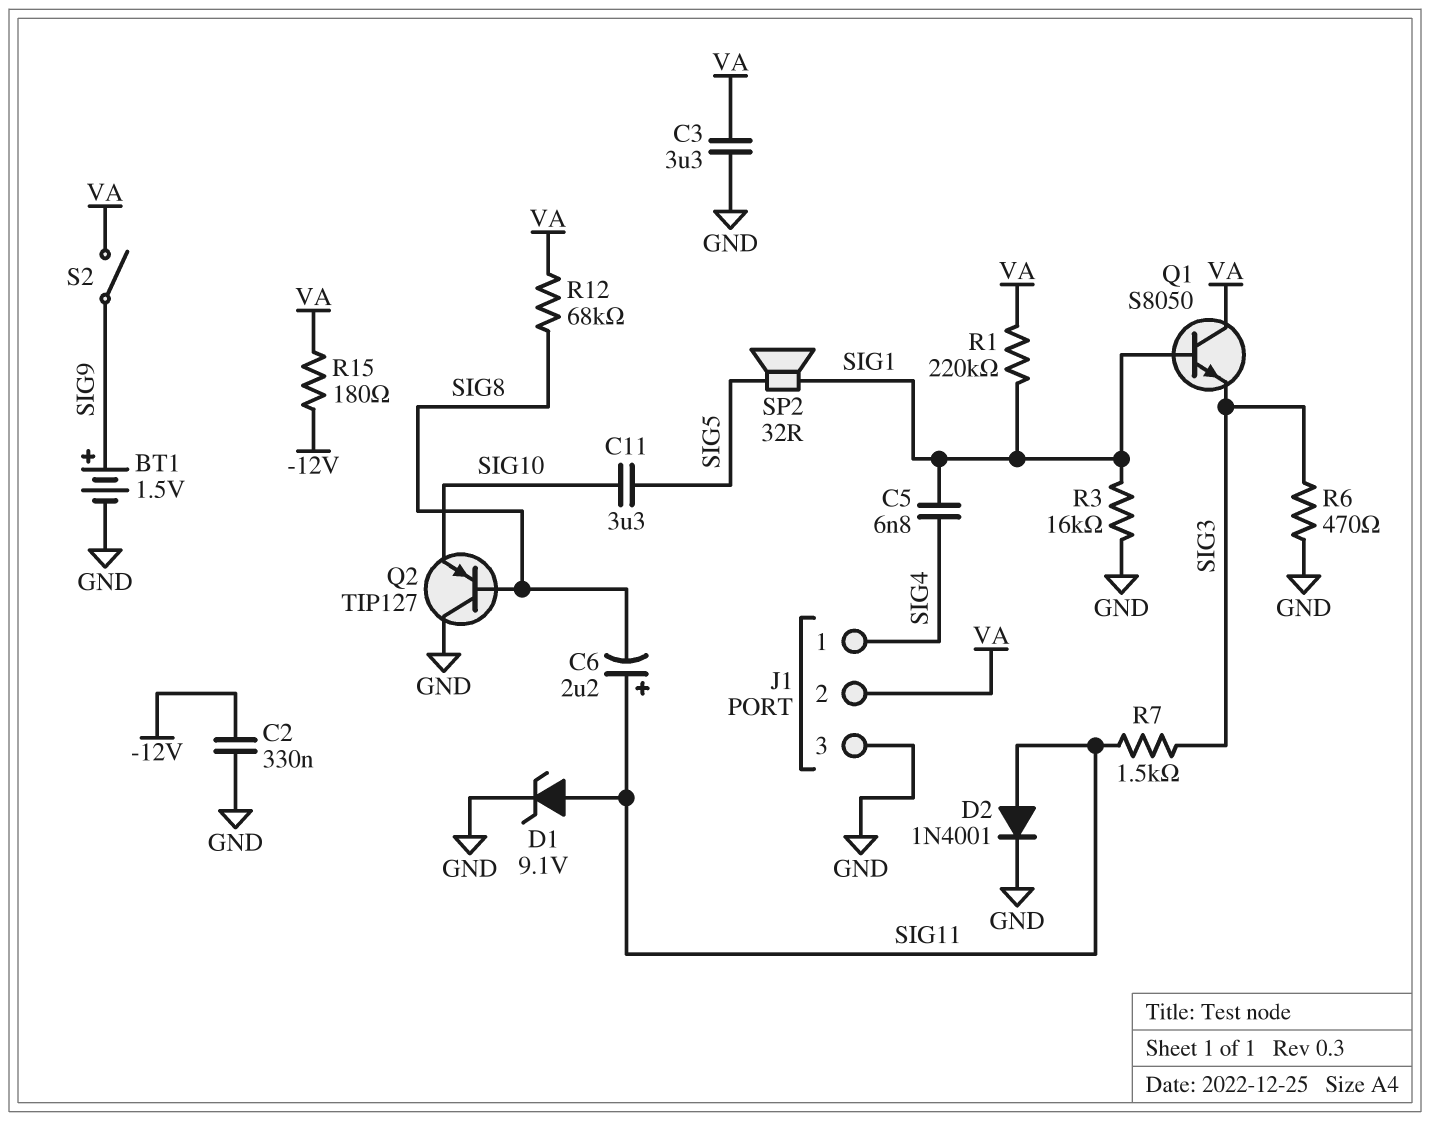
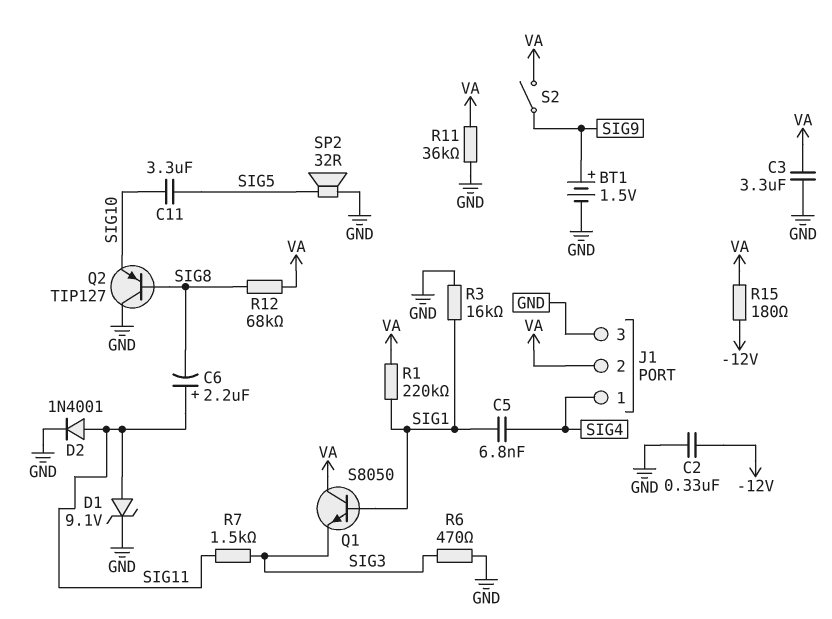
R11: none -> 36k (GND, VA)
SP2: speaker 32R (SIG1, SIG5) -> speaker 32R (GND, SIG5)

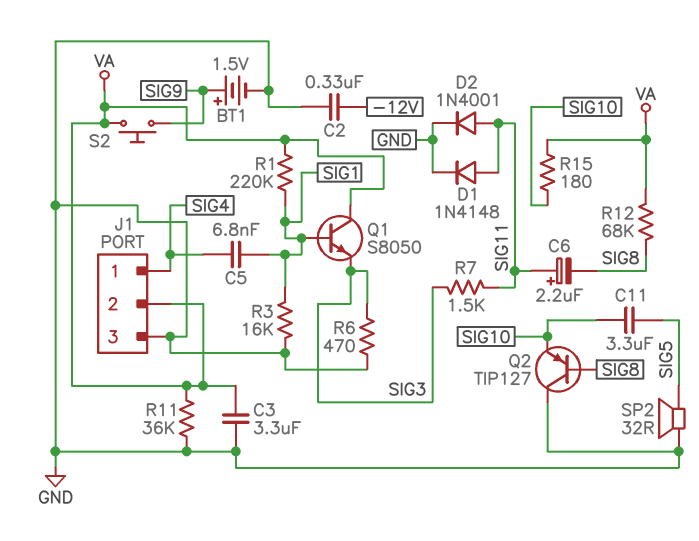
D1: zener 9.1V (A SIG11, K GND) -> diode 1N4148 (A SIG11, K GND)
R15: 180 (-12V, VA) -> 180 (SIG10, VA)
S2: switch (SIG9, VA) -> button (SIG9, VA)

